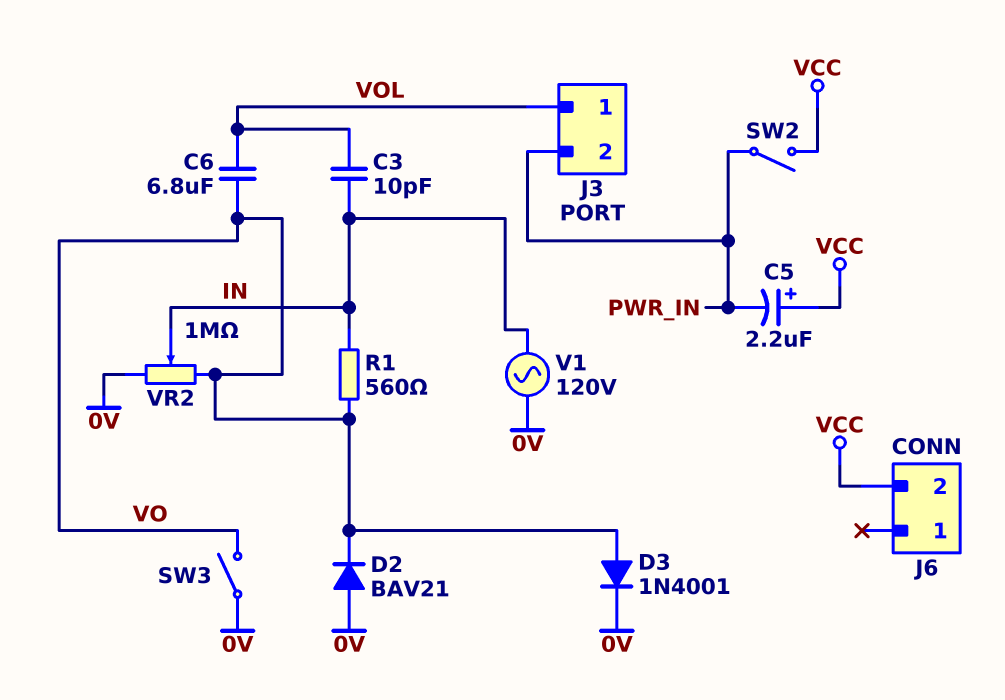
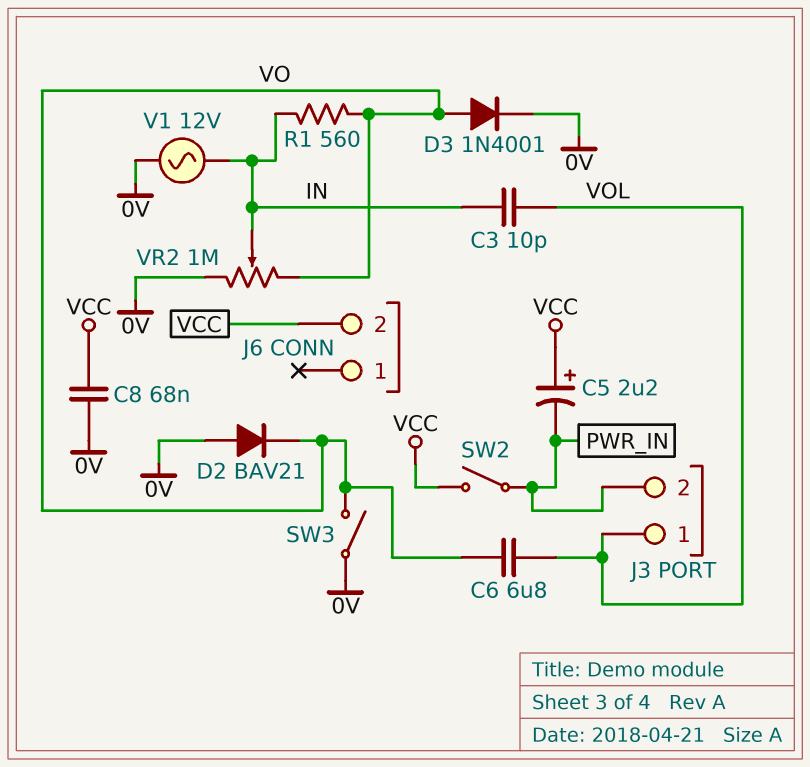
C8: none -> 68nF (0V, VCC)
V1: AC 120V (0V, IN) -> AC 12V (0V, IN)

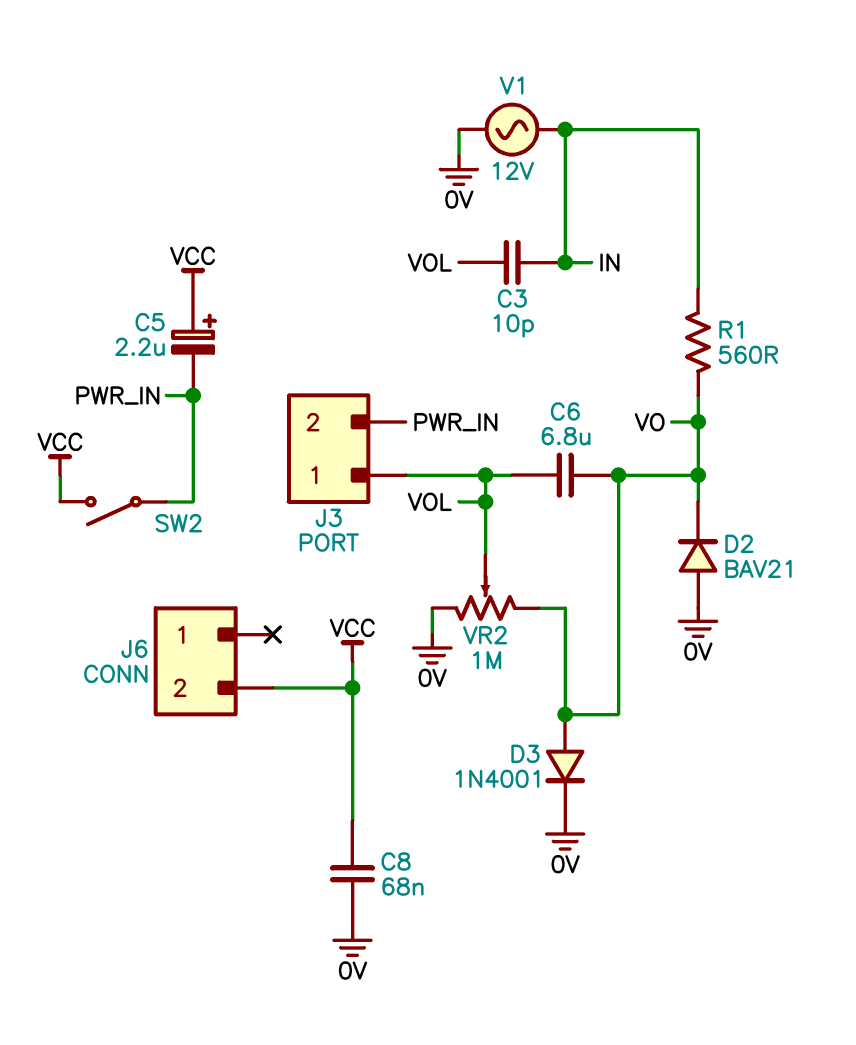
SW3: switch (0V, VO) -> none
VR2: 1M (0V, VO, wiper IN) -> 1M (0V, VO, wiper VOL)

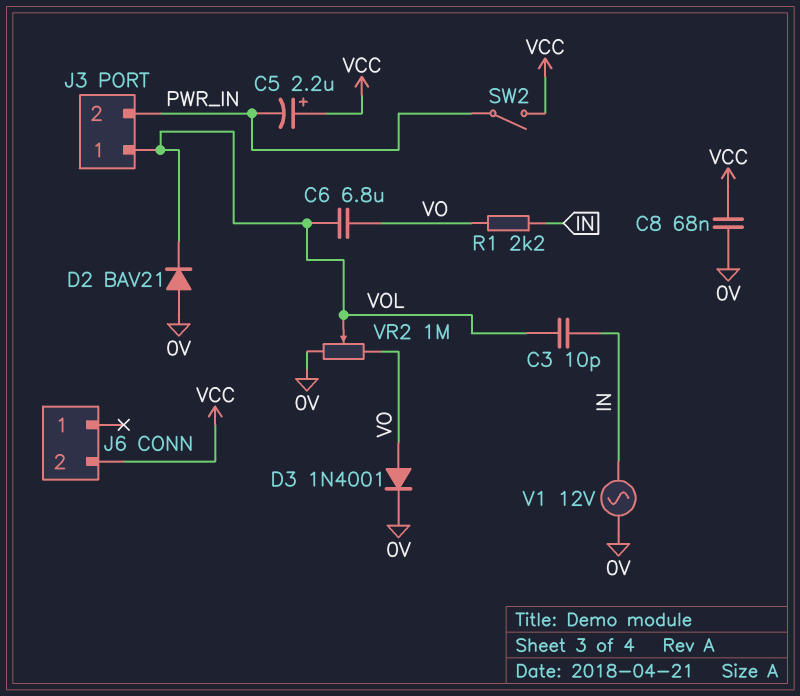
D2: diode BAV21 (A 0V, K VO) -> diode BAV21 (A 0V, K VOL)
R1: 560 (IN, VO) -> 2.2k (IN, VO)

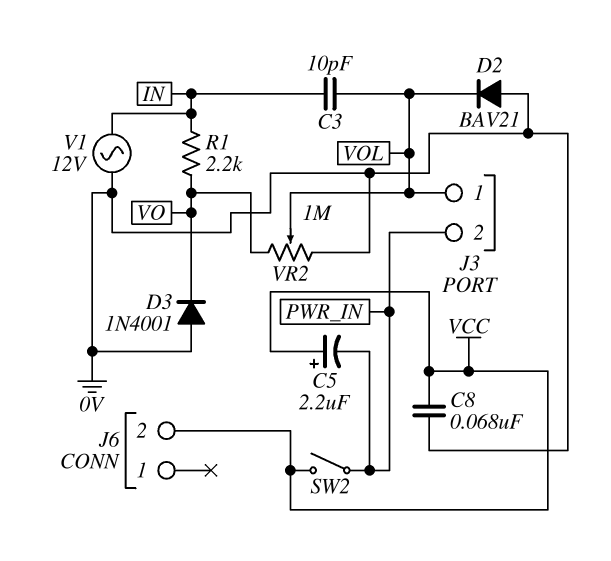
C6: 6.8uF (VO, VOL) -> none
D3: diode 1N4001 (A VO, K 0V) -> diode 1N4001 (A 0V, K VO)

